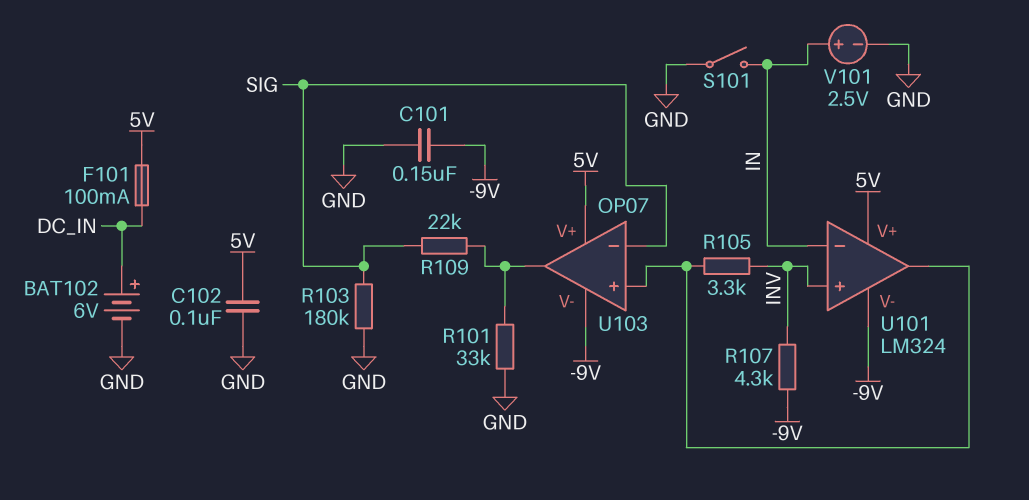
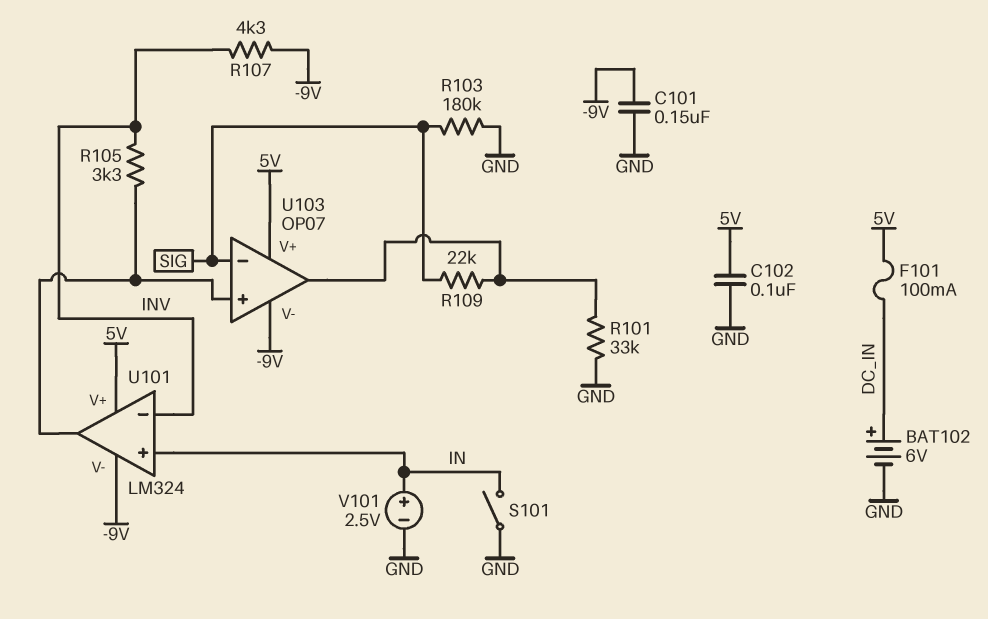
U101 pin in+: INV -> IN
U101 pin in-: IN -> INV

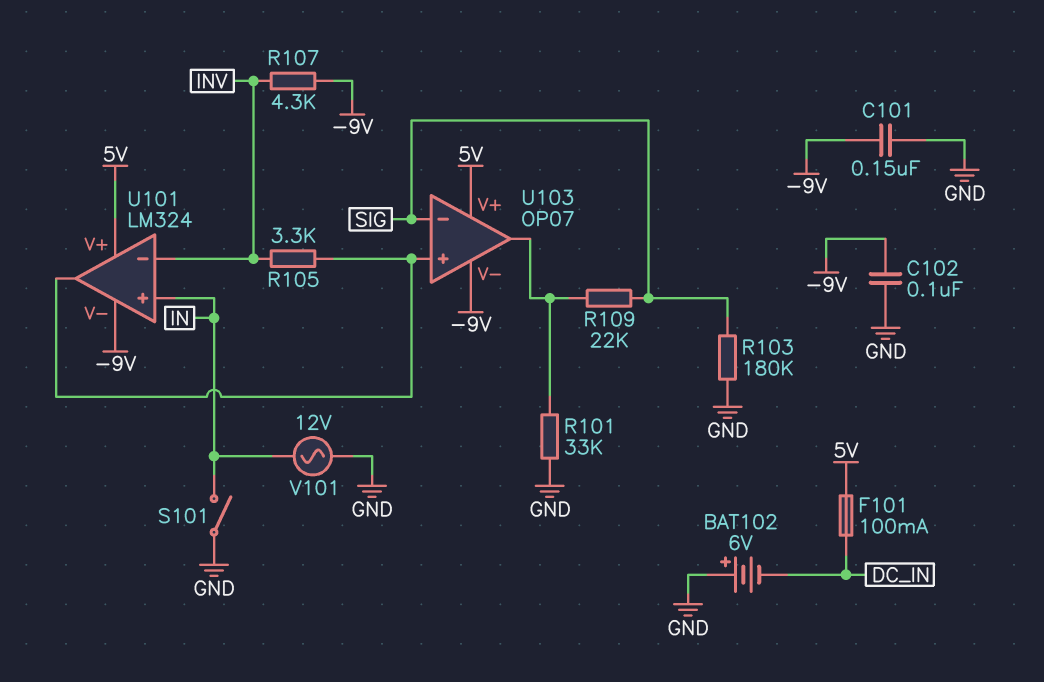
BAT102: 6V (plus DC_IN, minus GND) -> 6V (plus GND, minus DC_IN)
C102: 100nF (5V, GND) -> 100nF (-9V, GND)
V101: 2.5V (plus IN, minus GND) -> AC 12V (GND, IN)

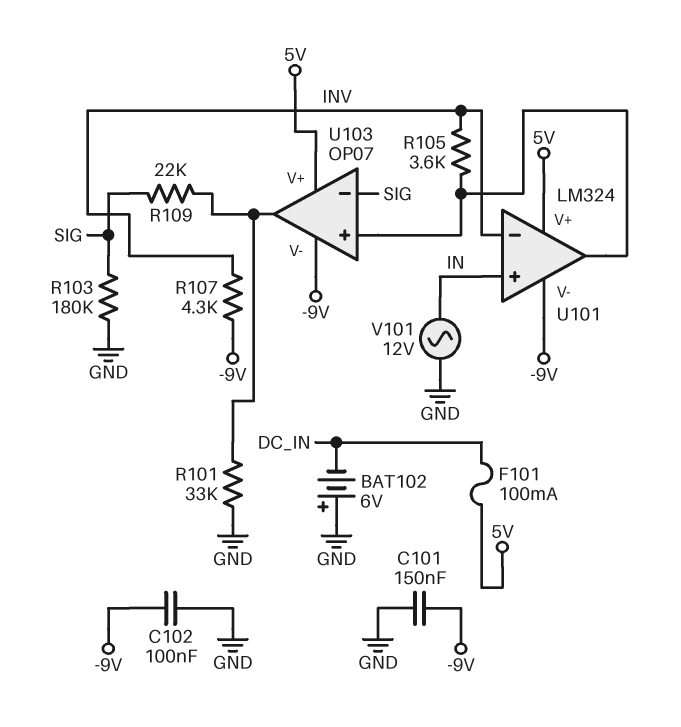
R105: 3.3k (INV, U101/out) -> 3.6k (INV, U101/out)
S101: switch (GND, IN) -> none

